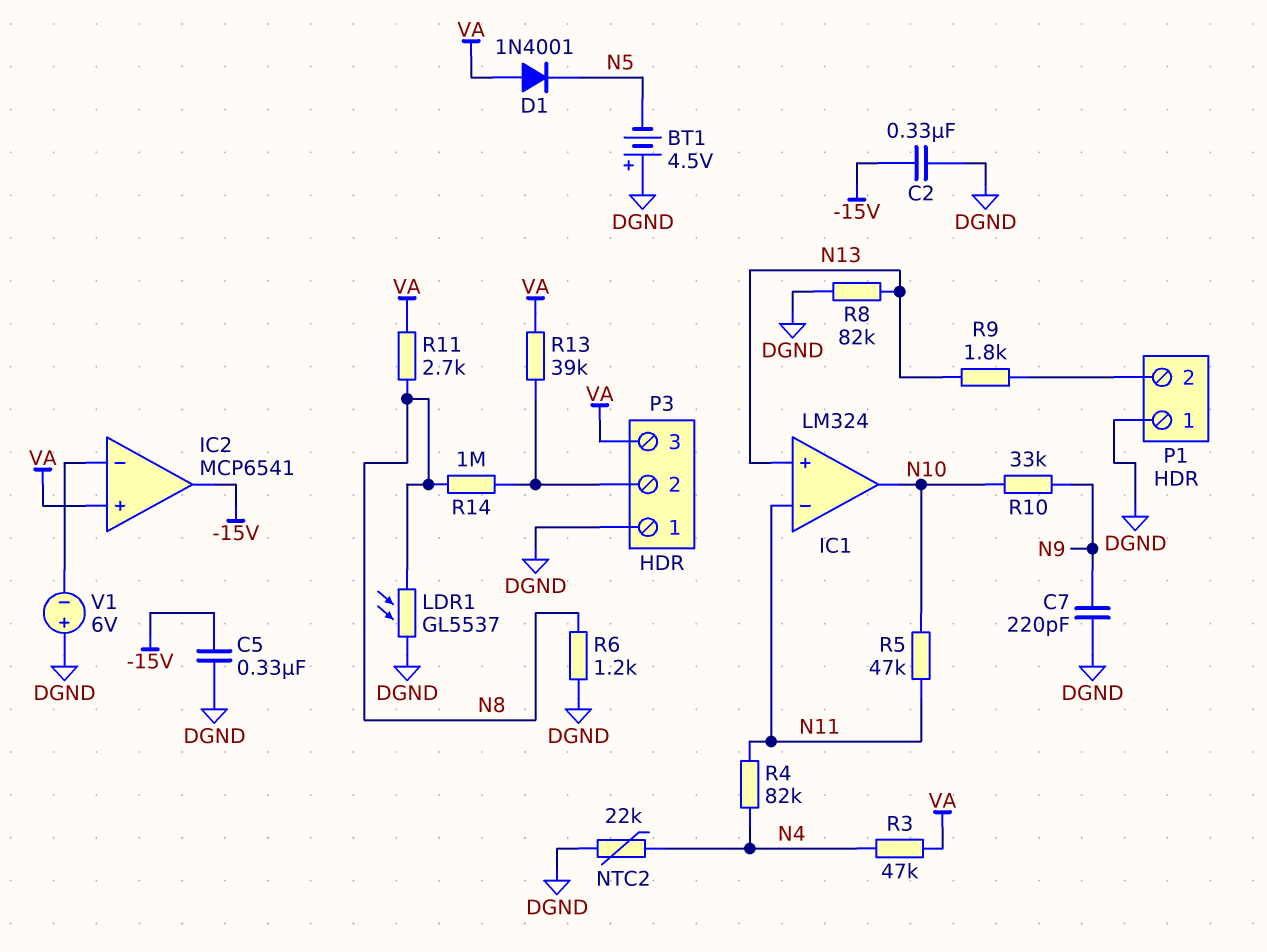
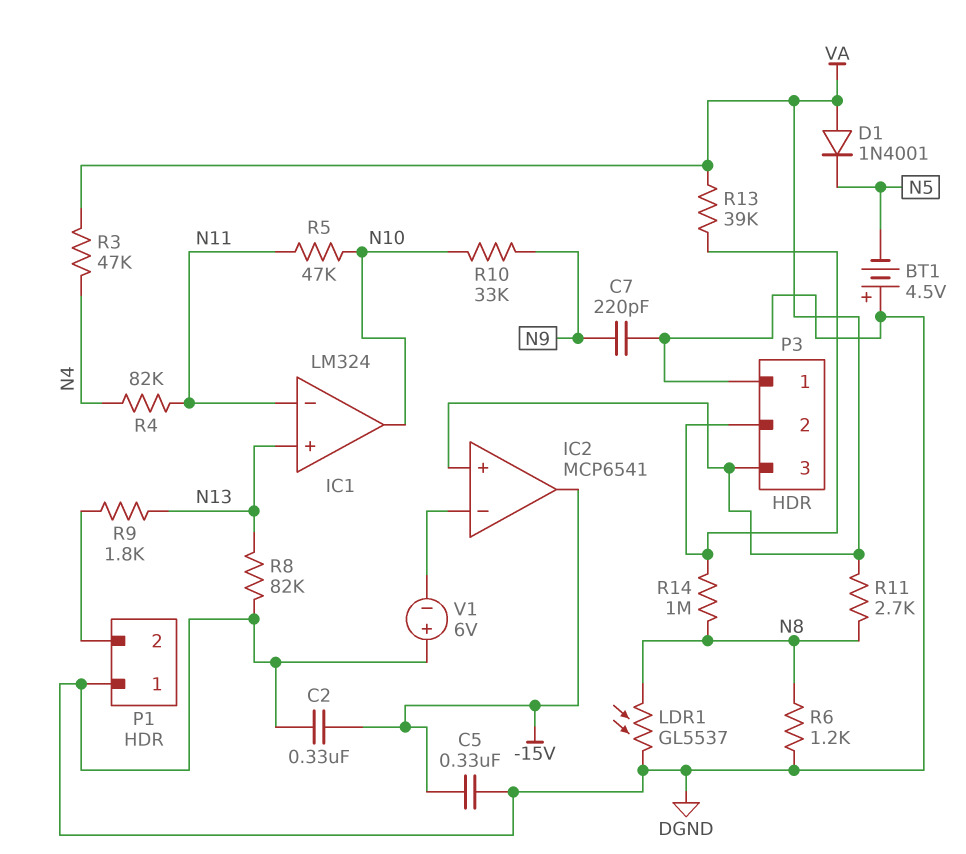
NTC2: 22k (DGND, N4) -> none

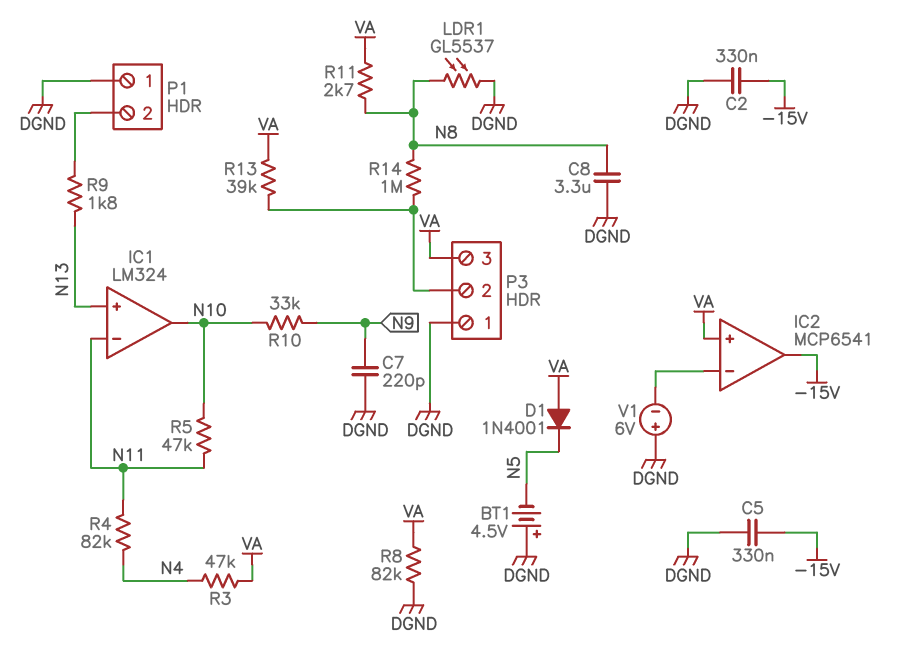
C8: none -> 3.3uF (DGND, N8)
R6: 1.2k (DGND, N8) -> none
R8: 82k (DGND, N13) -> 82k (DGND, VA)

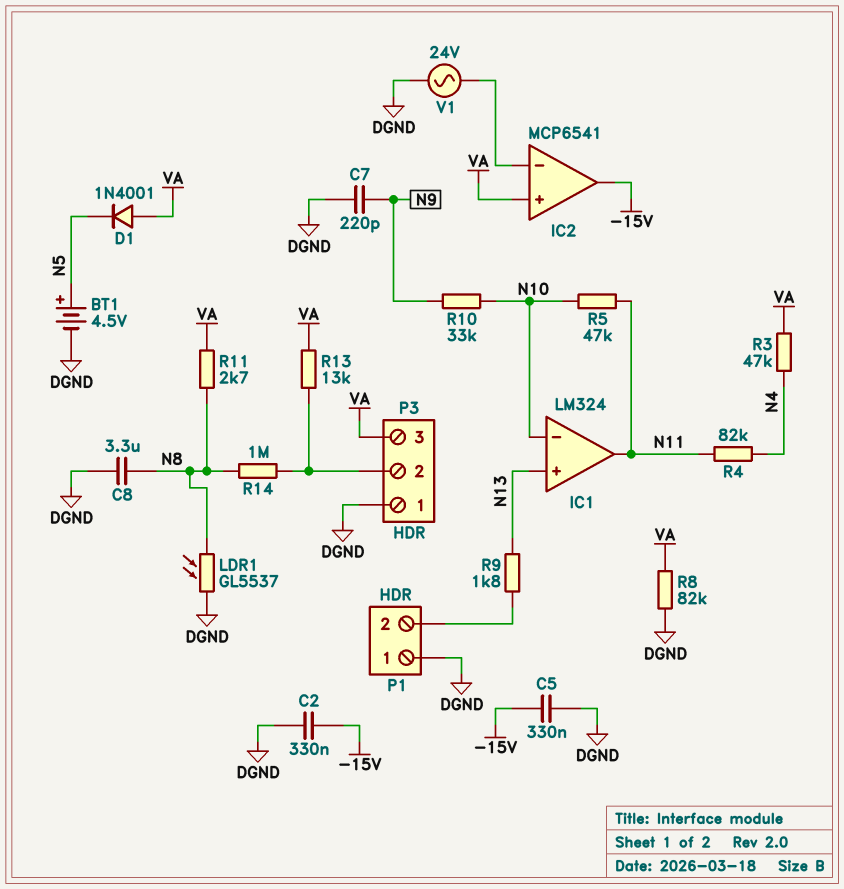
BT1: 4.5V (plus DGND, minus N5) -> 4.5V (plus N5, minus DGND)
IC1 pin in-: N11 -> N10
IC1 pin out: N10 -> N11
R13: 39k (P3/2, VA) -> 13k (P3/2, VA)
V1: 6V (plus DGND, minus IC2/in-) -> AC 24V (DGND, IC2/in-)

